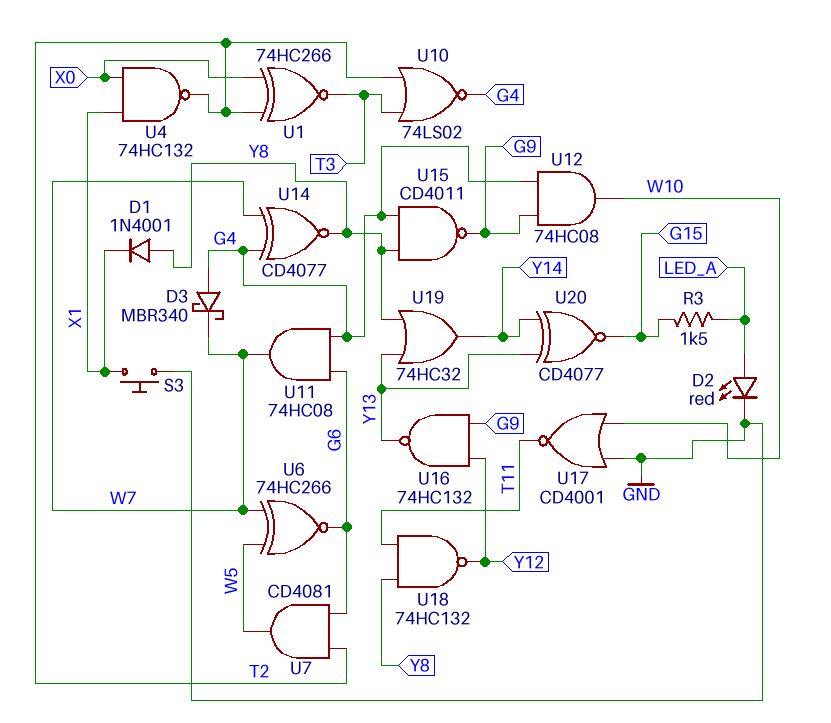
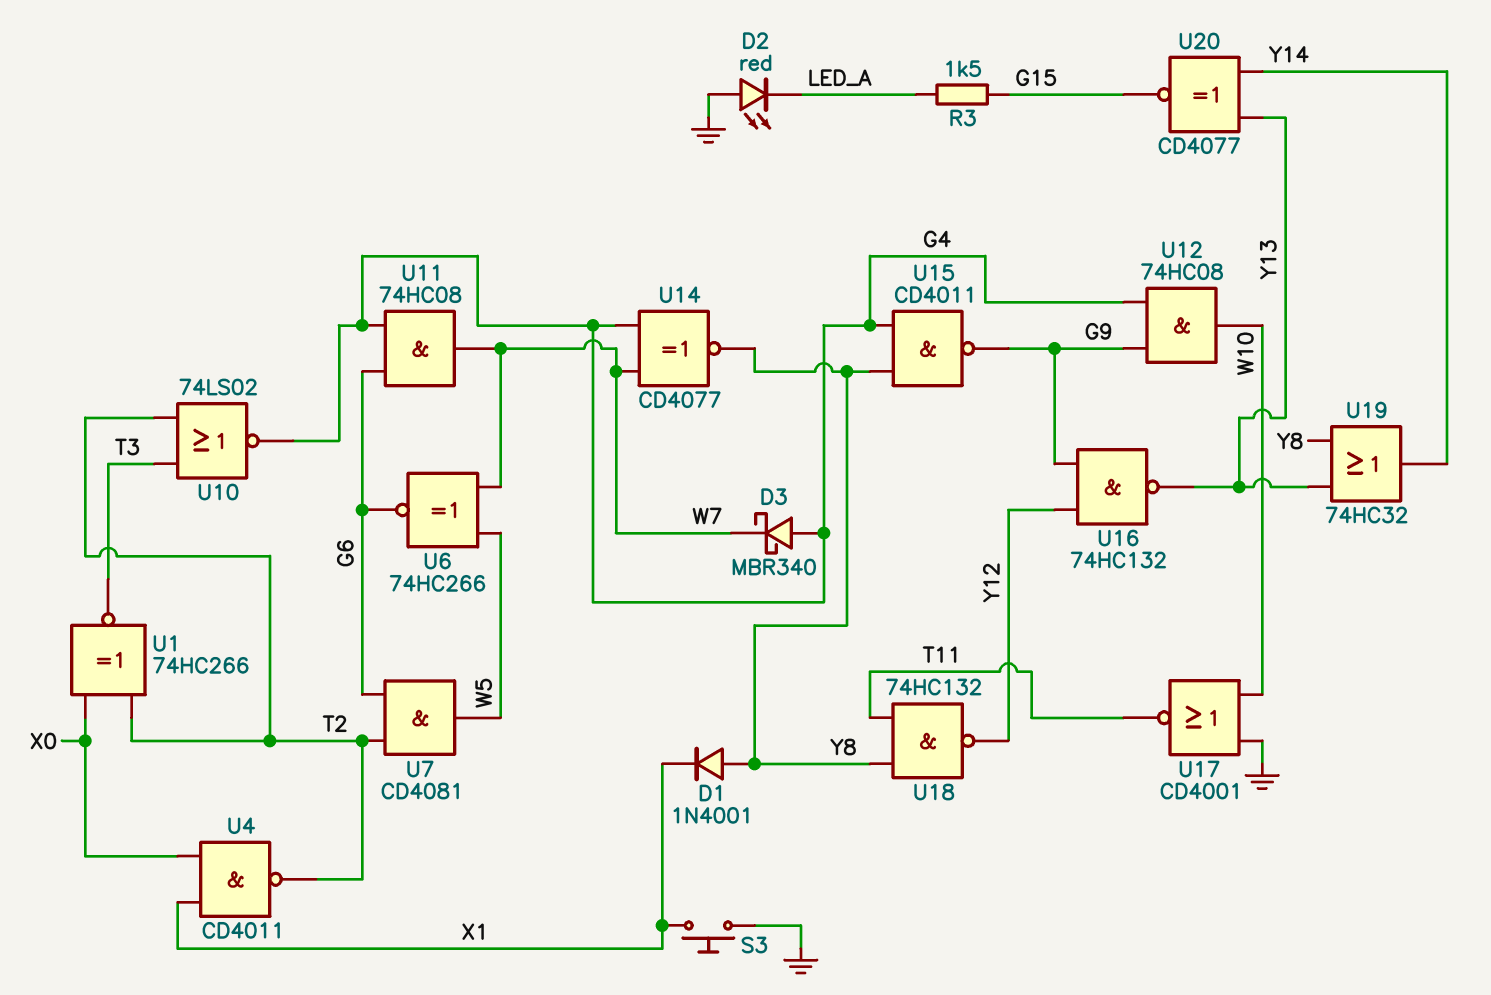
D2: LED red (A LED_A, K GND) -> LED red (A GND, K LED_A)
U4: NAND 74HC132 (in X0, in X1, out T2) -> NAND CD4011 (in X0, in X1, out T2)

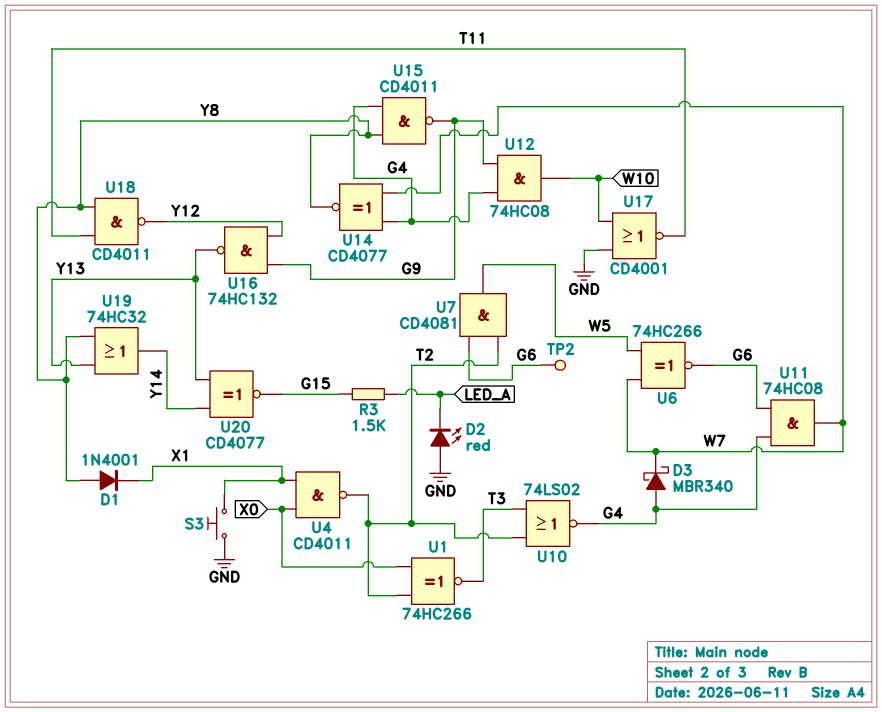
TP2: none -> test point (G6)
U18: NAND 74HC132 (in T11, in Y8, out Y12) -> NAND CD4011 (in T11, in Y8, out Y12)

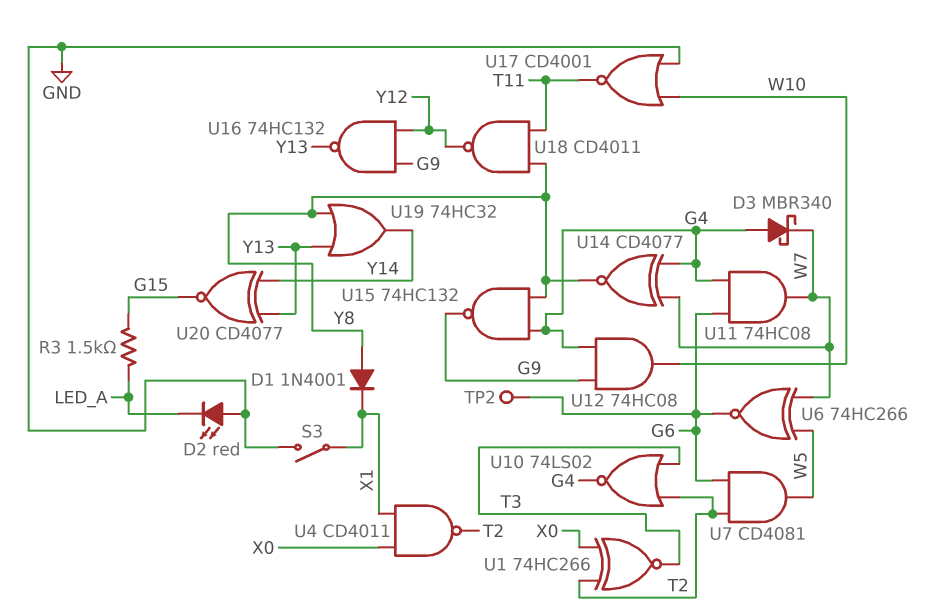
S3: button (GND, X1) -> switch (GND, X1)
U15: NAND CD4011 (in G4, in Y8, out G9) -> NAND 74HC132 (in G4, in Y8, out G9)

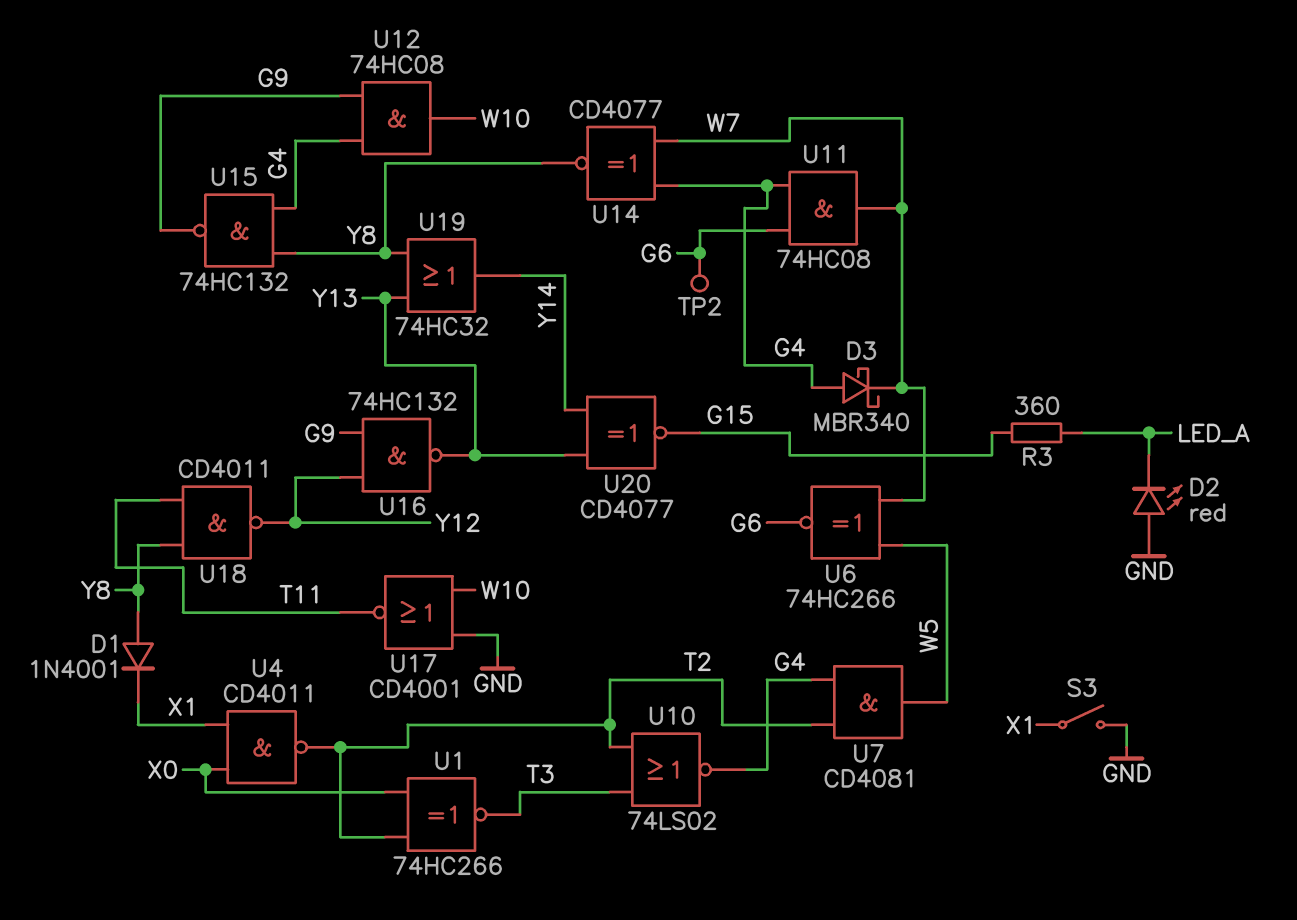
R3: 1.5k (G15, LED_A) -> 360 (G15, LED_A)
U7: AND CD4081 (in G6, in T2, out W5) -> AND CD4081 (in G4, in T2, out W5)

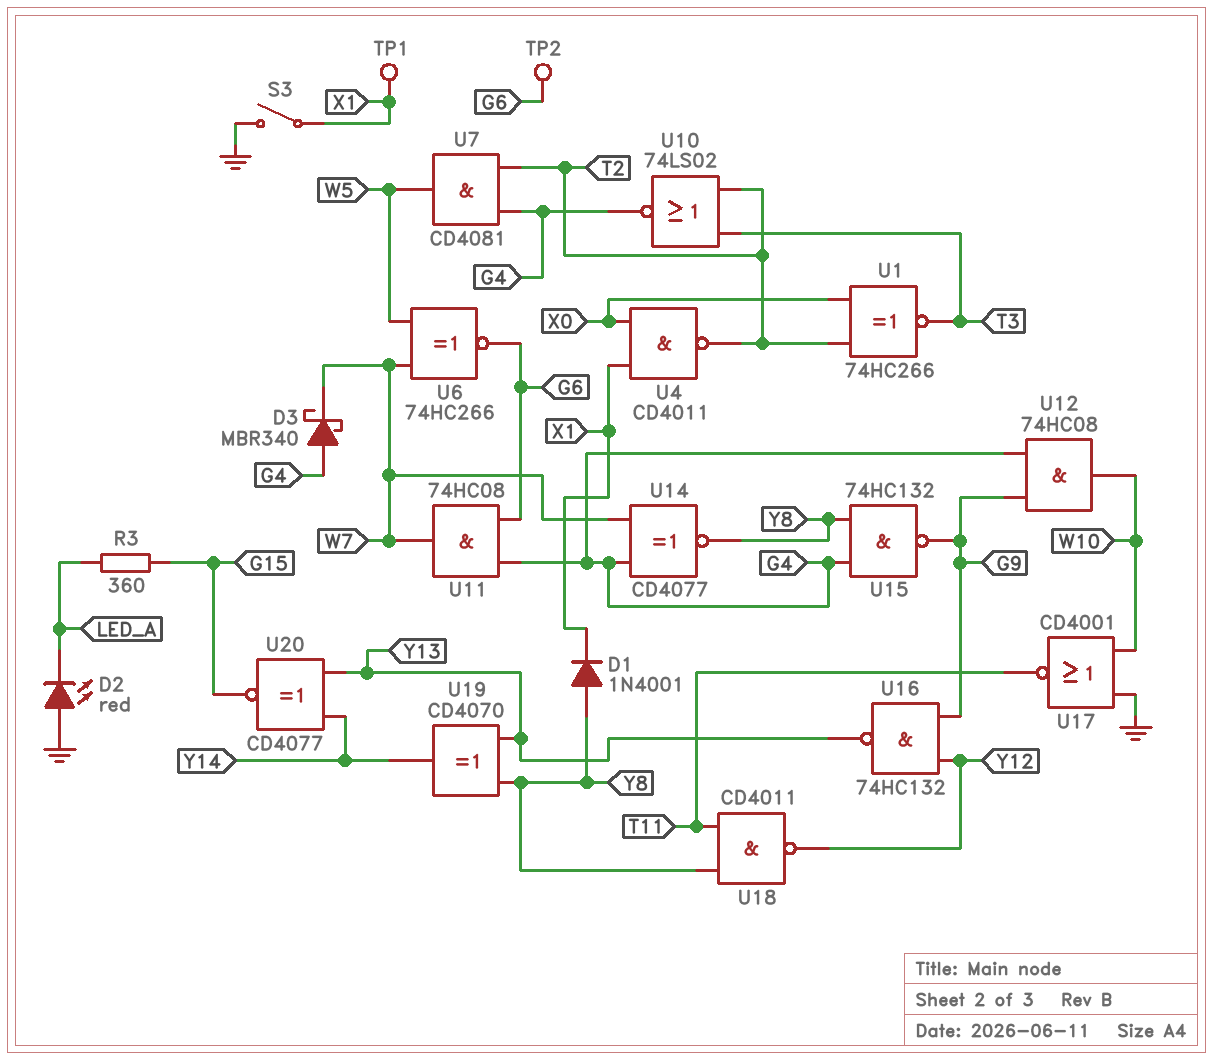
TP1: none -> test point (X1)
U19: OR 74HC32 (in Y8, in Y13, out Y14) -> XOR CD4070 (in Y8, in Y13, out Y14)

